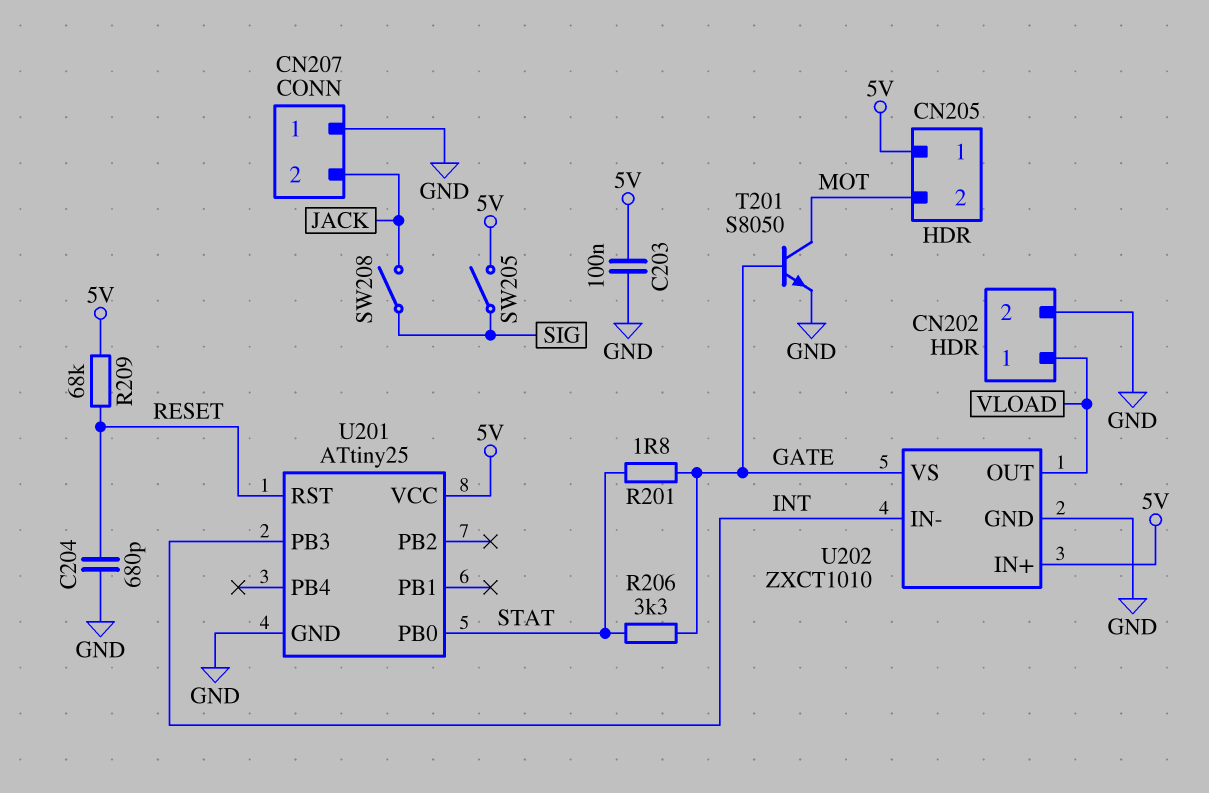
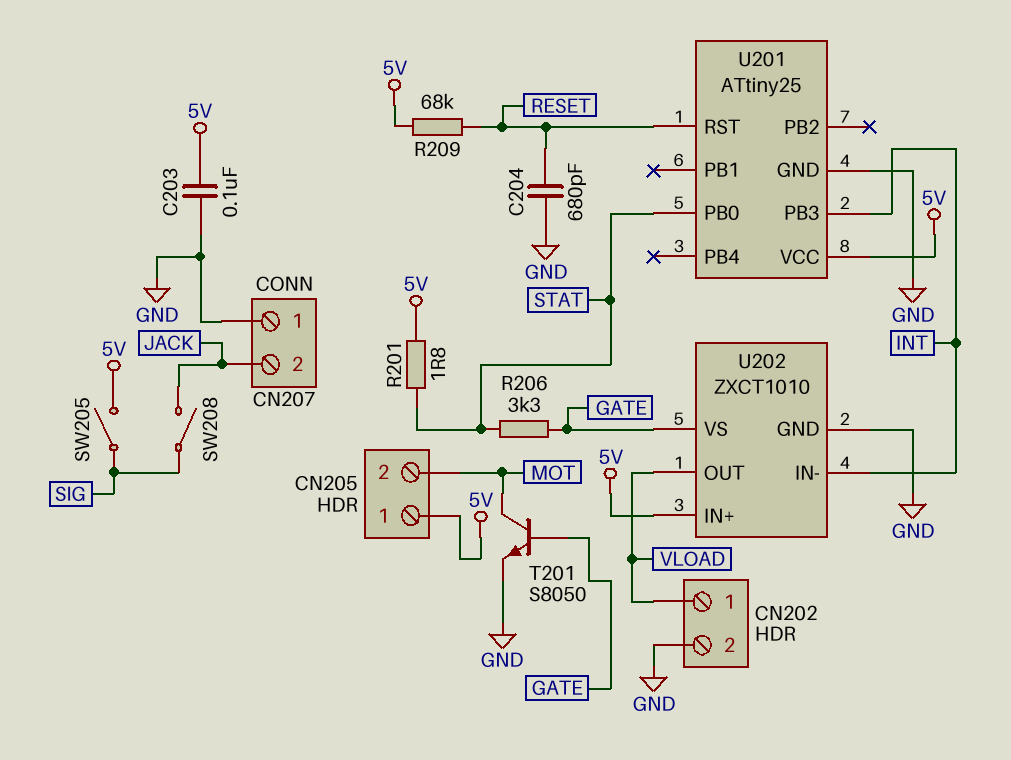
R201: 1.8 (GATE, STAT) -> 1.8 (5V, STAT)

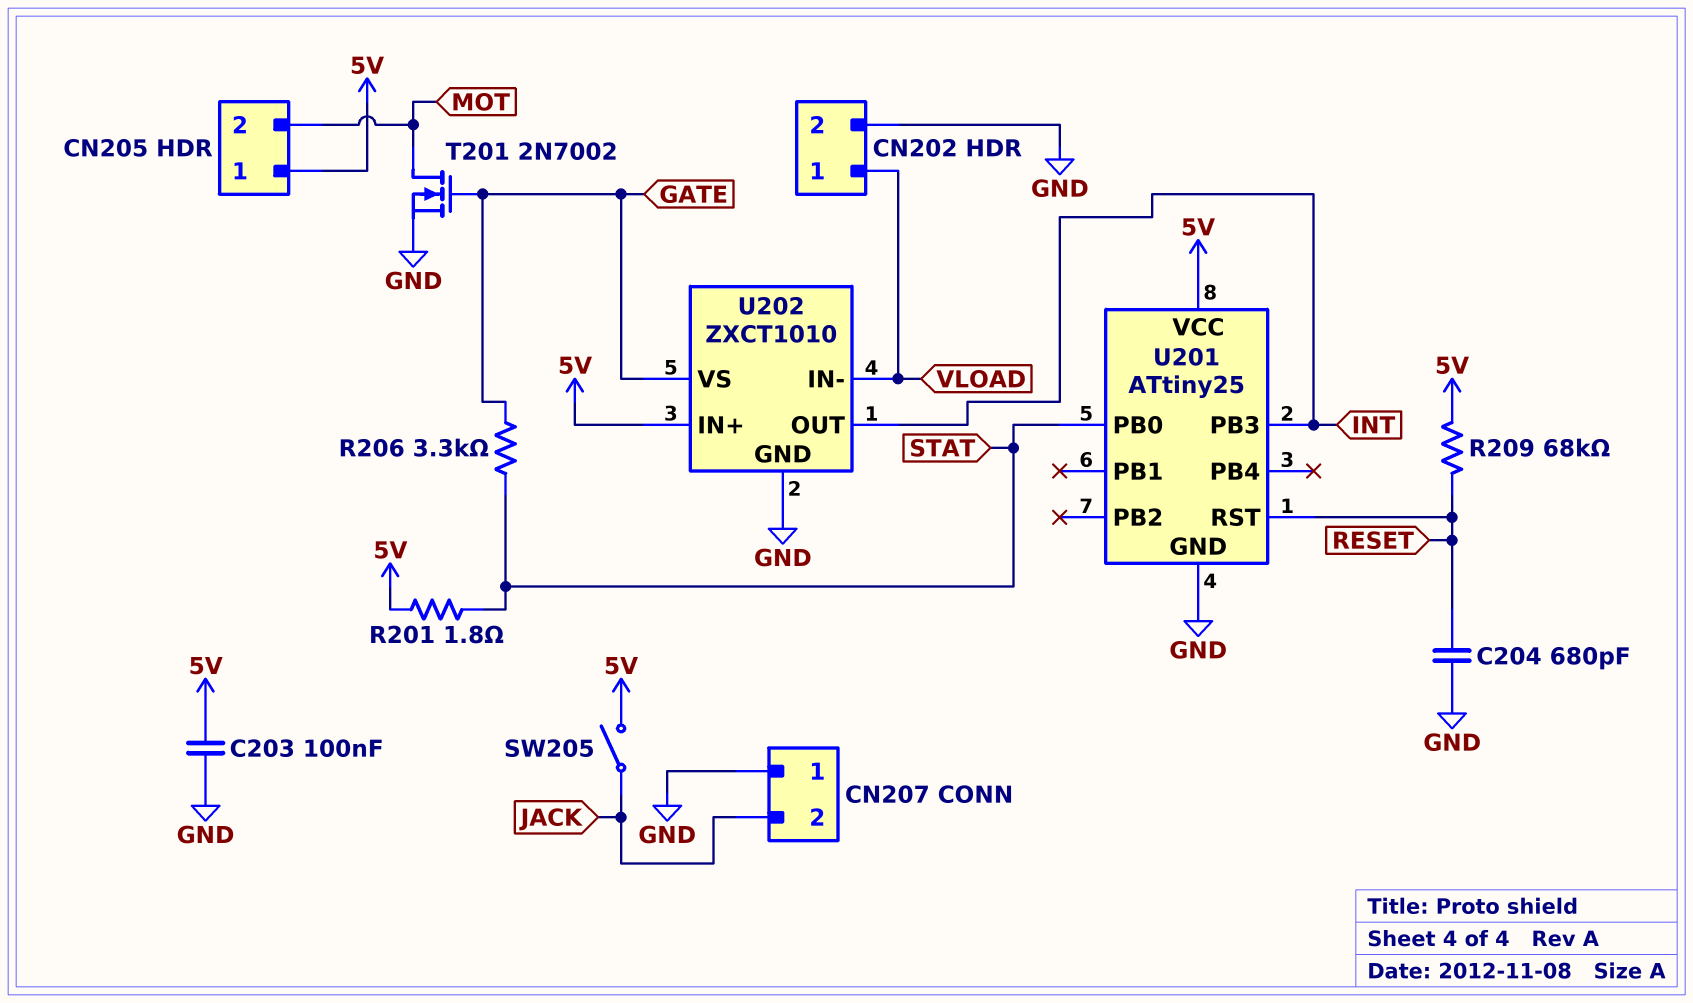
SW205: switch (5V, SIG) -> switch (5V, JACK)
SW208: switch (JACK, SIG) -> none
T201: NPN S8050 (B GATE, C MOT, E GND) -> NMOS 2N7002 (G GATE, D MOT, S GND)
U202 pin IN-: INT -> VLOAD
U202 pin OUT: VLOAD -> INT

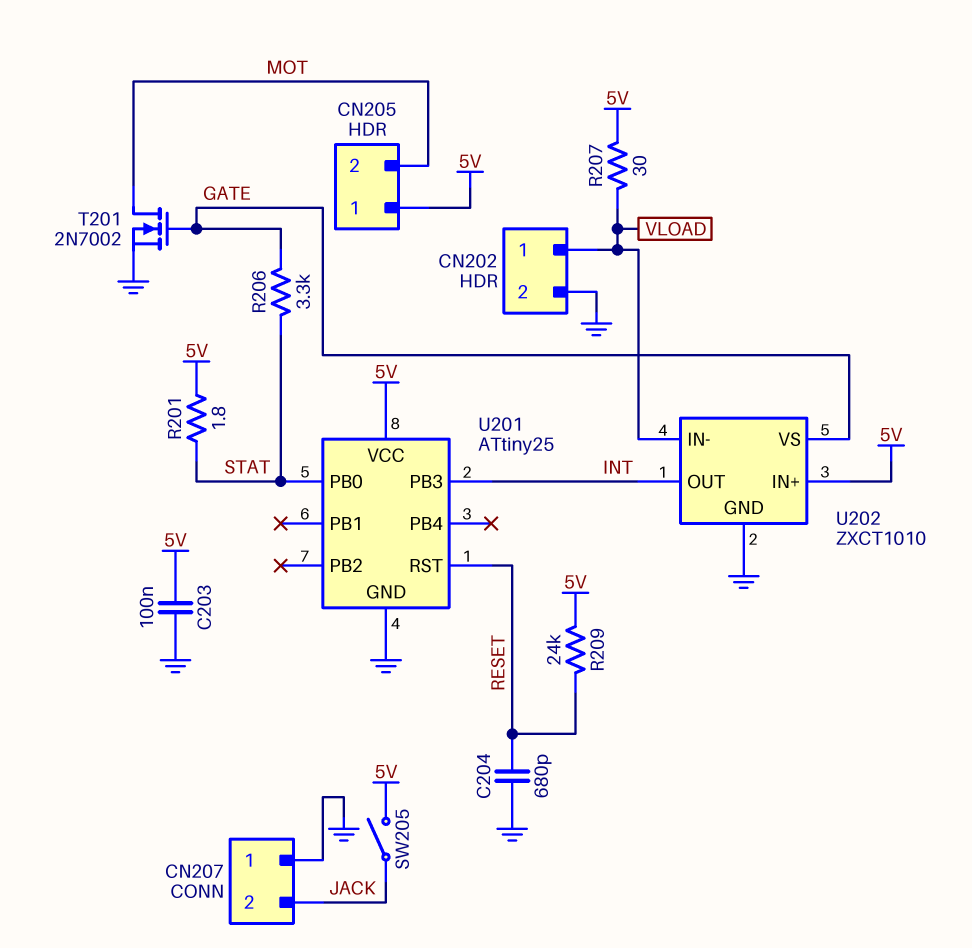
R207: none -> 30 (5V, VLOAD)
R209: 68k (5V, RESET) -> 24k (5V, RESET)

